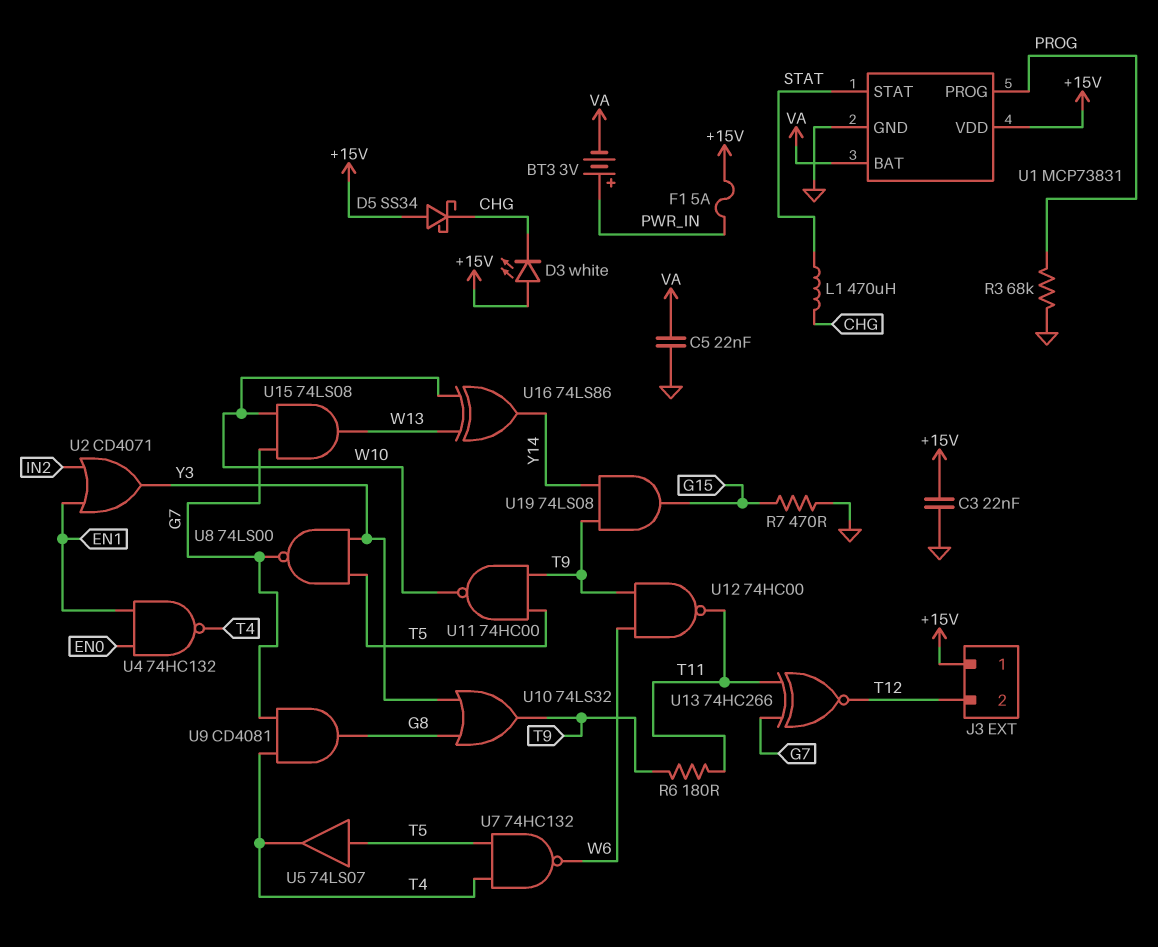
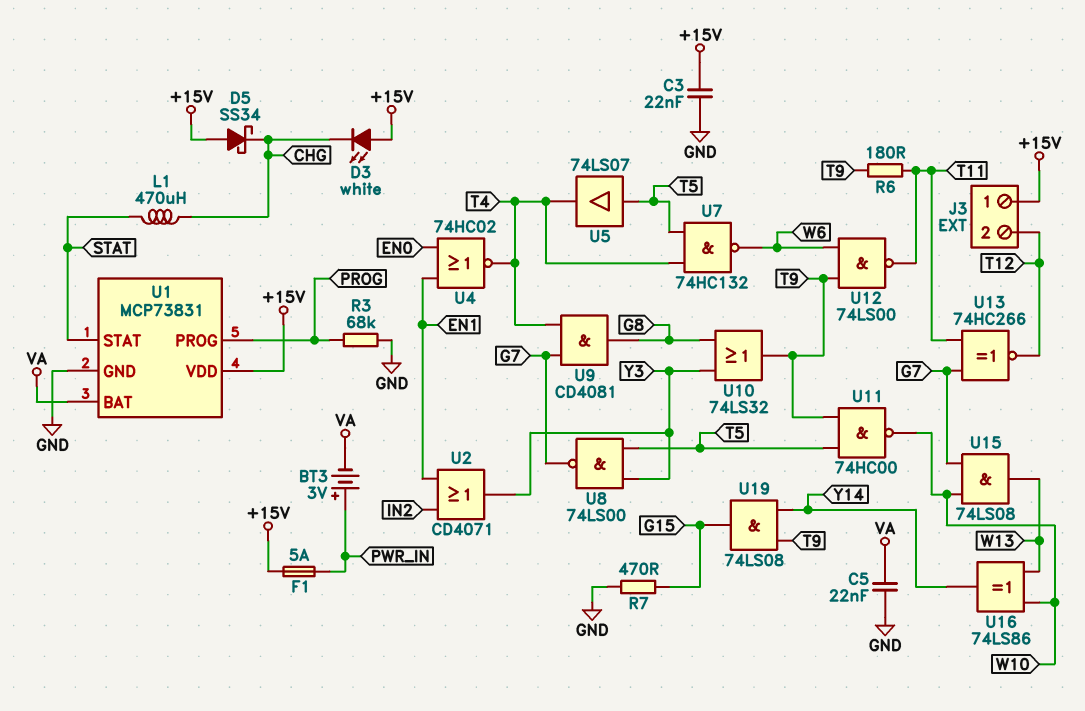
U4: NAND 74HC132 (in EN0, in EN1, out T4) -> NOR 74HC02 (in EN0, in EN1, out T4)
U12: NAND 74HC00 (in T9, in W6, out T11) -> NAND 74LS00 (in T9, in W6, out T11)

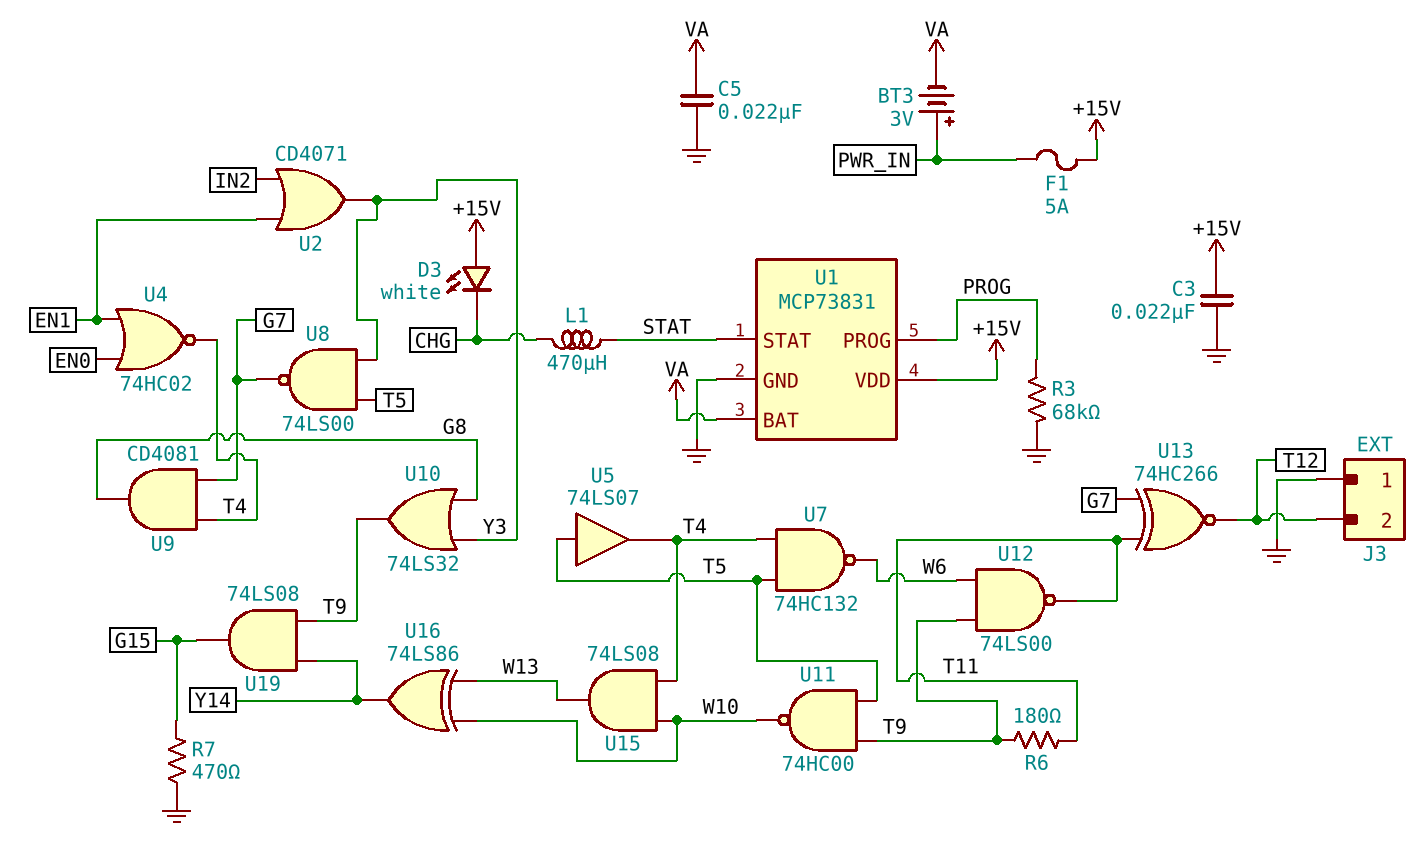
D5: schottky SS34 (A +15V, K CHG) -> none
J3 pin 1: +15V -> GND
U15: AND 74LS08 (in G7, in W10, out W13) -> AND 74LS08 (in T4, in W10, out W13)

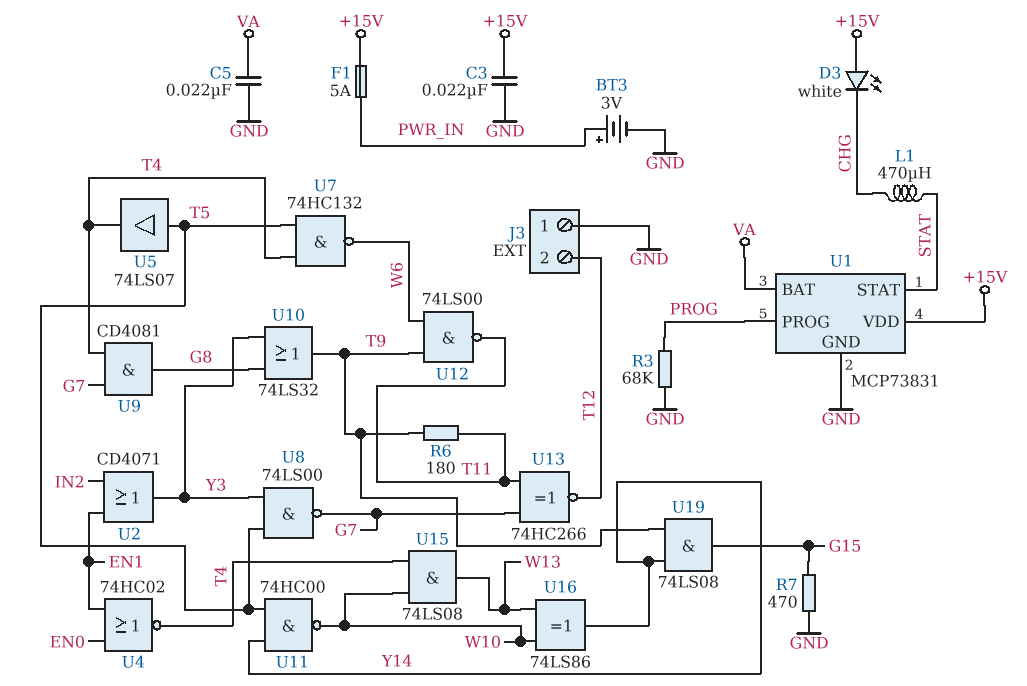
BT3: 3V (plus PWR_IN, minus VA) -> 3V (plus PWR_IN, minus GND)
U11: NAND 74HC00 (in T5, in T9, out W10) -> NAND 74HC00 (in T5, in Y14, out W10)

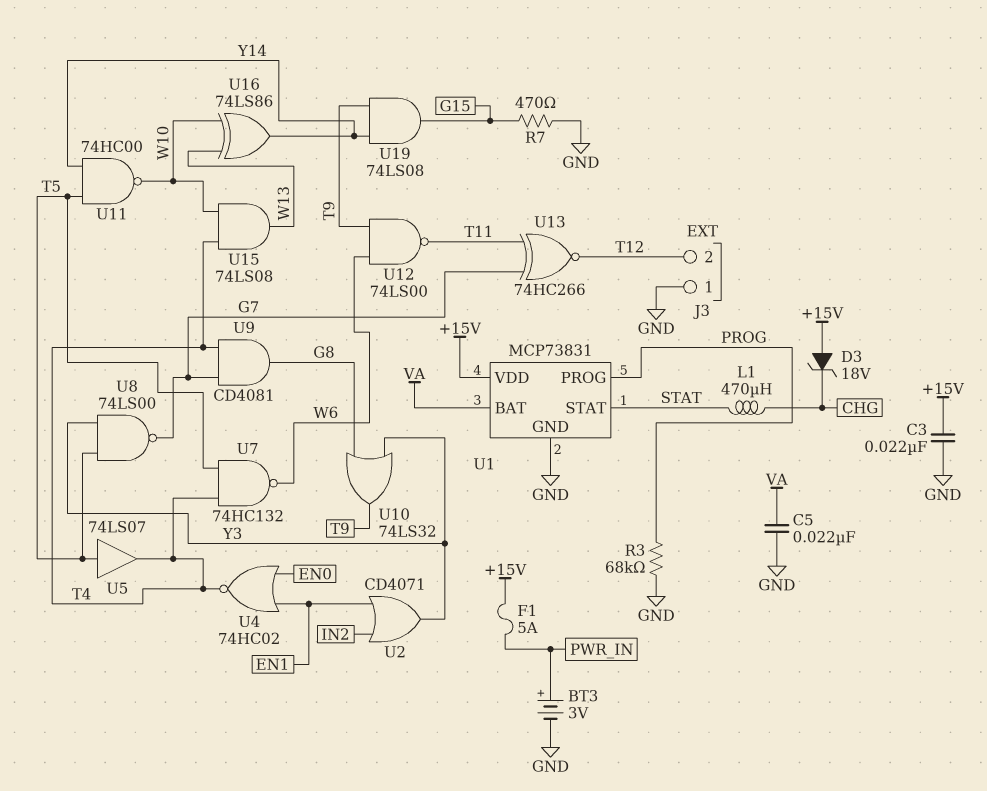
D3: LED white (A +15V, K CHG) -> zener 18V (A +15V, K CHG)
R6: 180 (T9, T11) -> none

